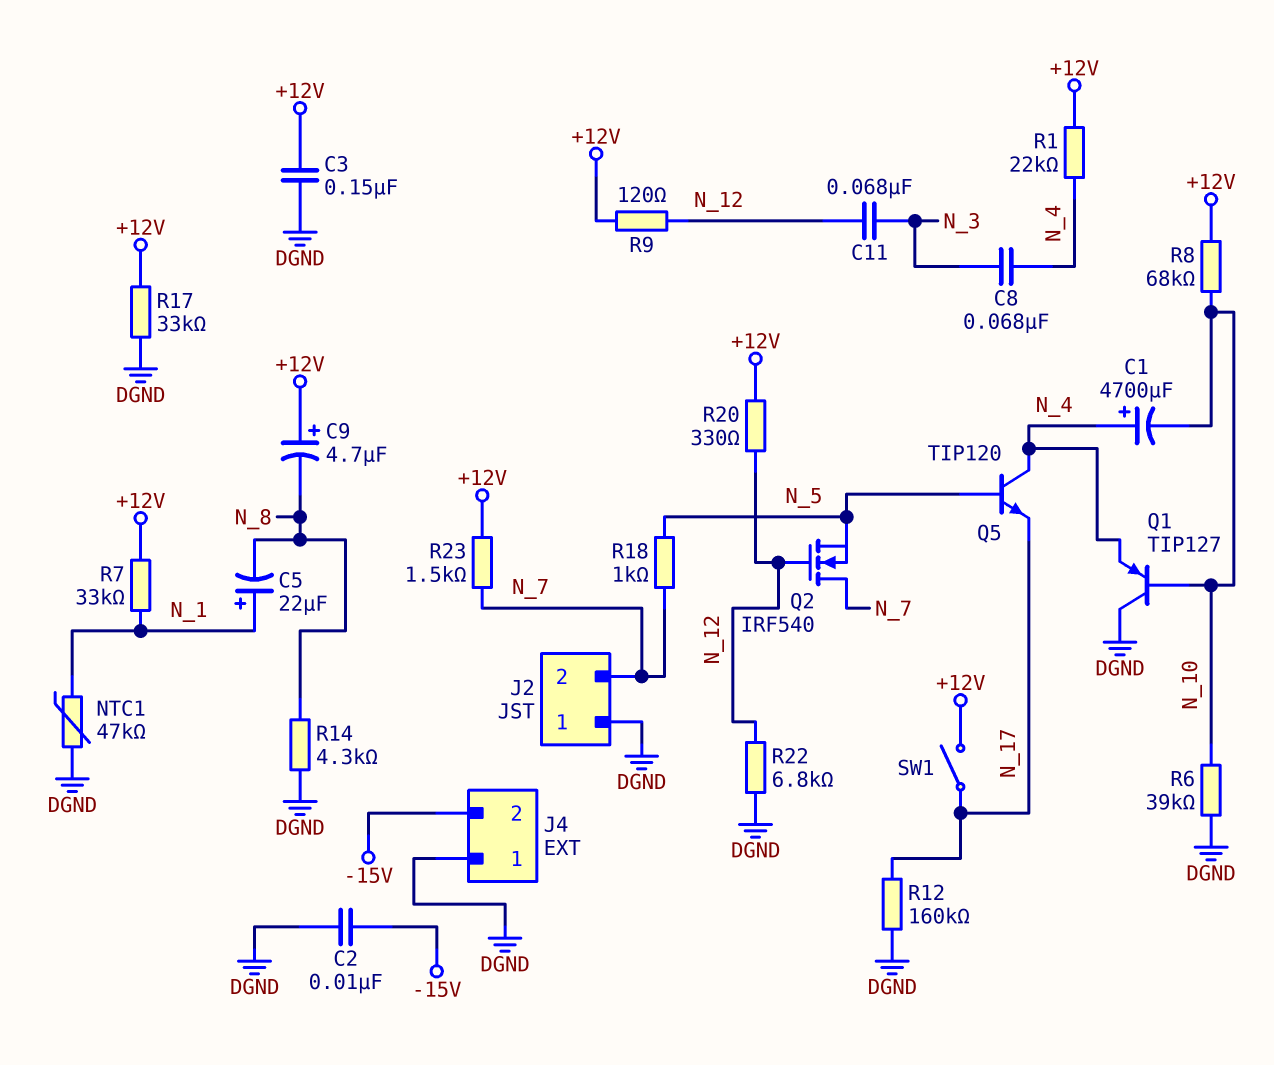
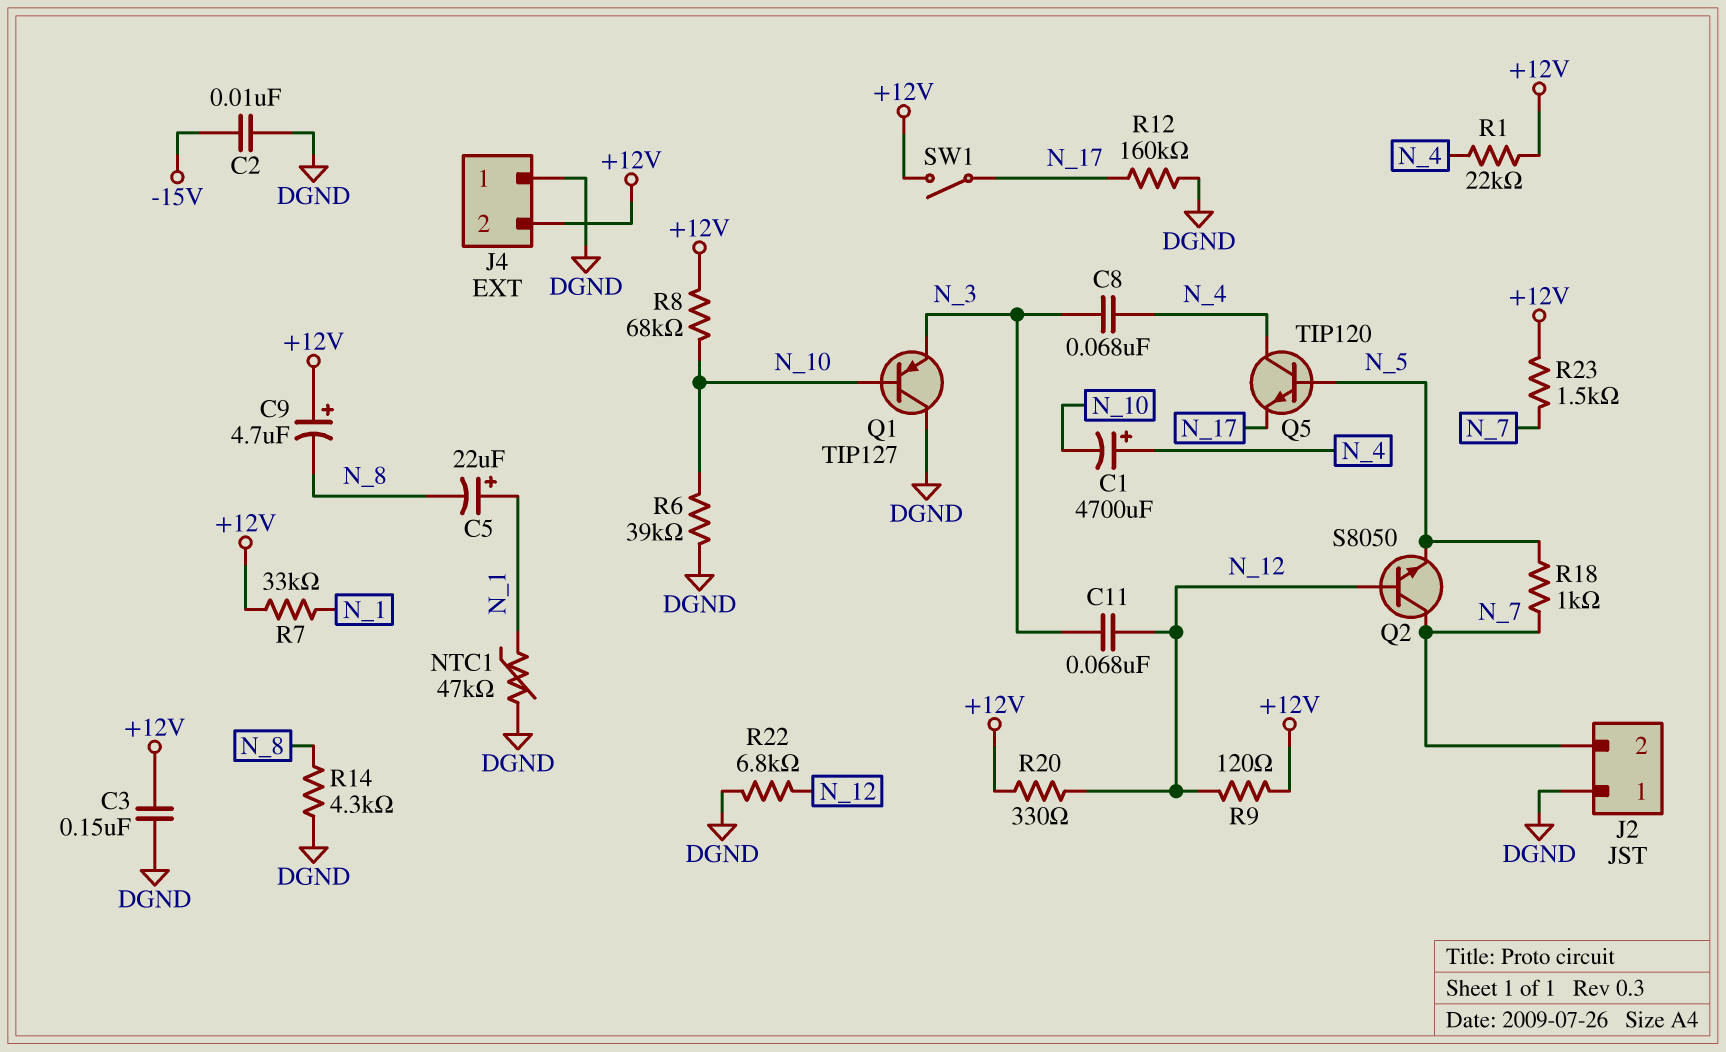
J4 pin 2: -15V -> +12V
Q1: PNP TIP127 (B N_10, C DGND, E N_4) -> PNP TIP127 (B N_10, C DGND, E N_3)
Q2: NMOS IRF540 (G N_12, D N_7, S N_5) -> NPN S8050 (B N_12, C N_7, E N_5)
R17: 33k (+12V, DGND) -> none

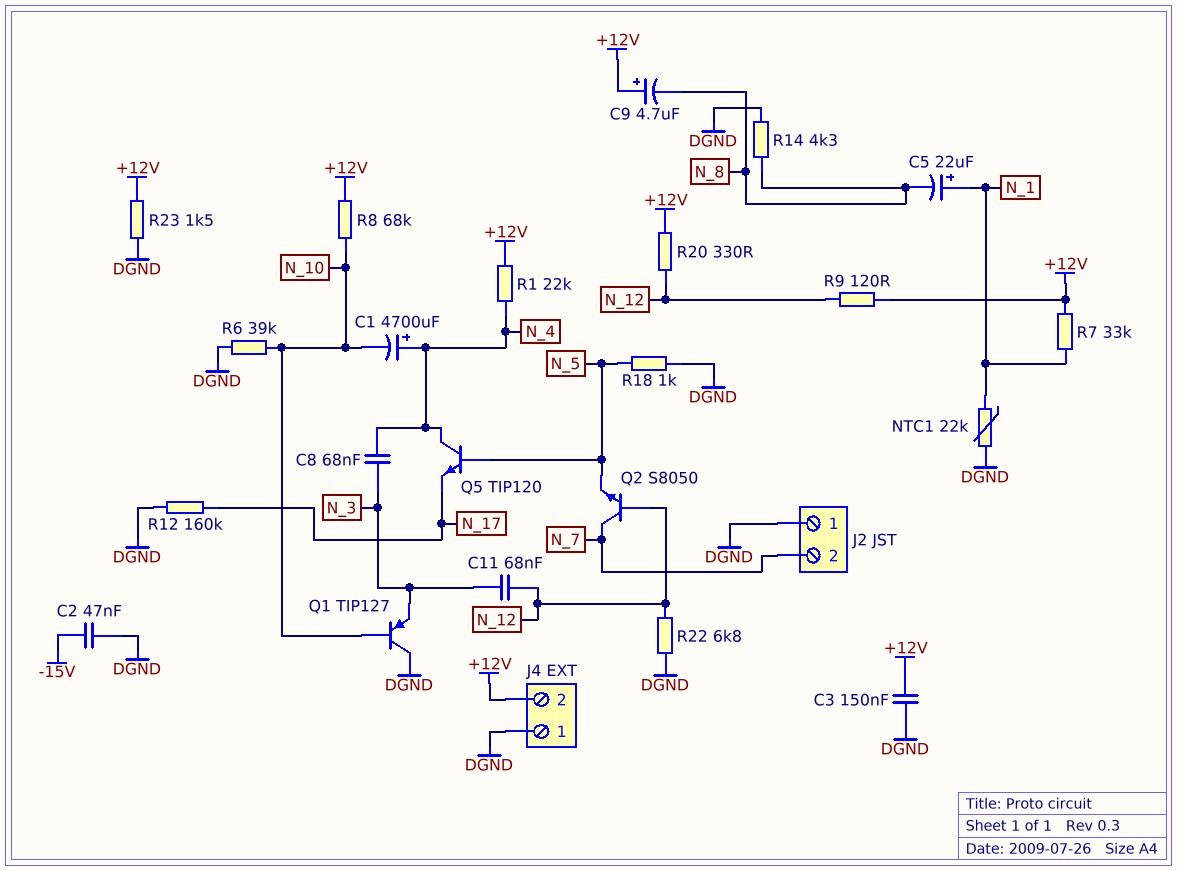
C2: 10nF (-15V, DGND) -> 47nF (-15V, DGND)
NTC1: 47k (DGND, N_1) -> 22k (DGND, N_1)
R18: 1k (N_5, N_7) -> 1k (DGND, N_5)
R23: 1.5k (+12V, N_7) -> 1.5k (+12V, DGND)
SW1: switch (+12V, N_17) -> none

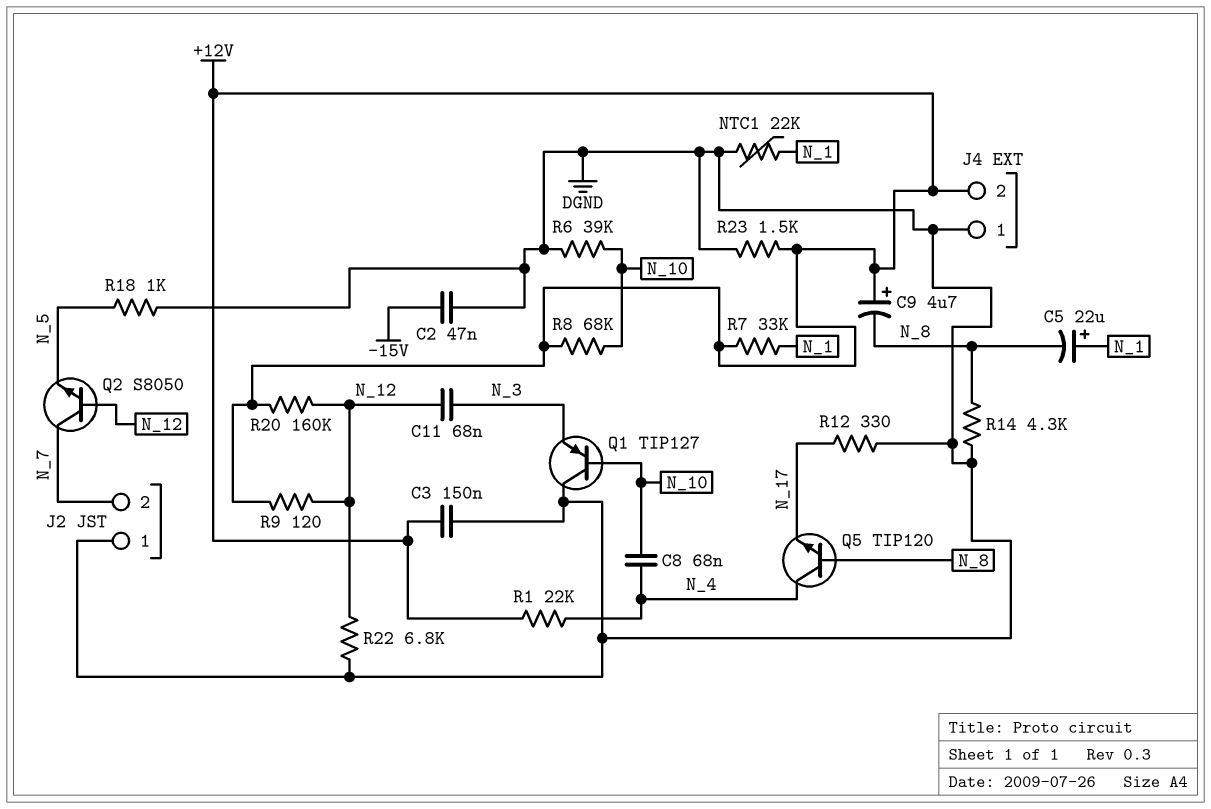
C1: 4700uF (plus N_4, minus N_10) -> none
C8: 68nF (N_3, N_4) -> 68nF (N_4, N_10)
Q5: NPN TIP120 (B N_5, C N_4, E N_17) -> NPN TIP120 (B N_8, C N_4, E N_17)
R12: 160k (DGND, N_17) -> 330 (DGND, N_17)
R20: 330 (+12V, N_12) -> 160k (+12V, N_12)

